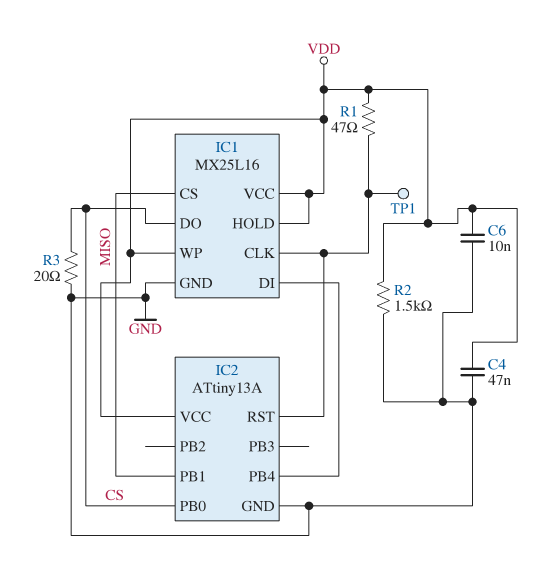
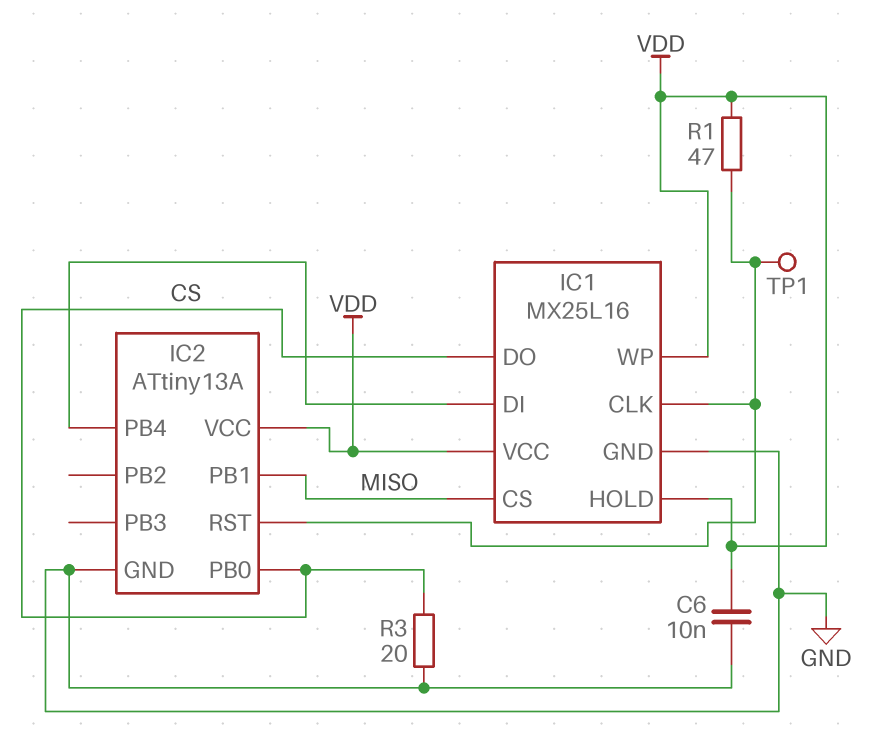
C4: 47nF (GND, VDD) -> none
R2: 1.5k (GND, VDD) -> none

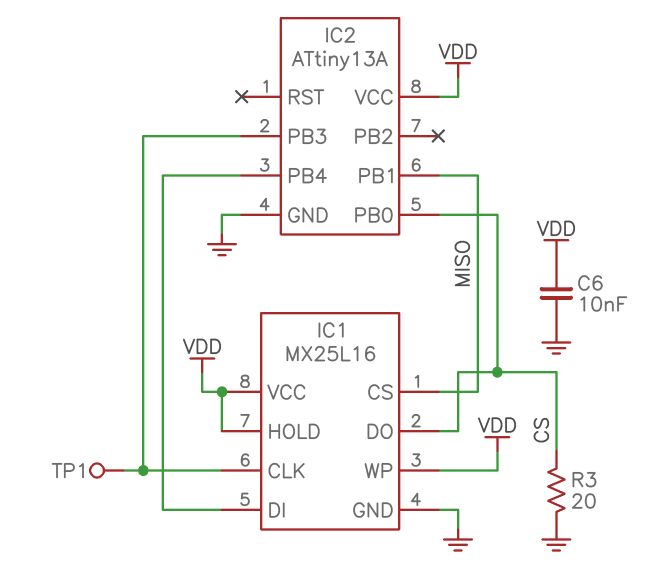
IC2 pin PB3: none -> IC1/CLK
IC2 pin RST: IC1/CLK -> none
R1: 47 (IC1/CLK, VDD) -> none

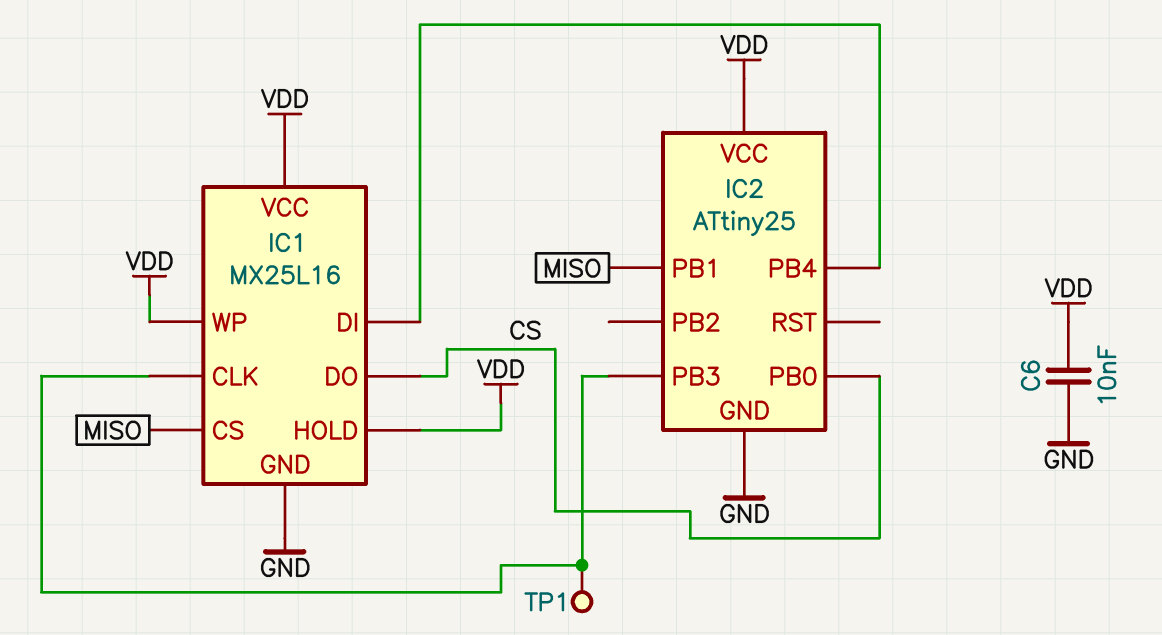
IC2: ATtiny13A -> ATtiny25
R3: 20 (CS, GND) -> none

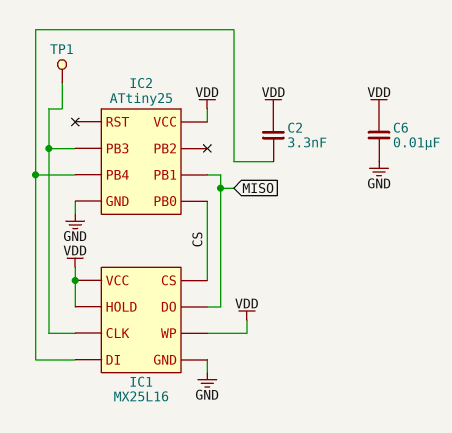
C2: none -> 3.3nF (IC1/DI, VDD)
IC1 pin CS: MISO -> CS
IC1 pin DO: CS -> MISO

